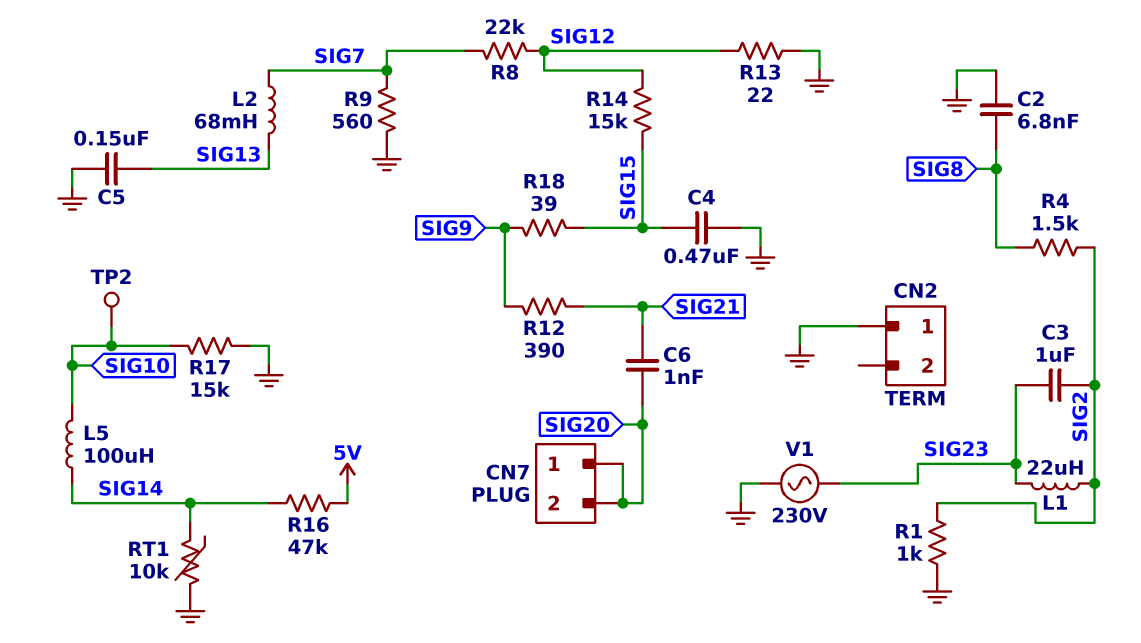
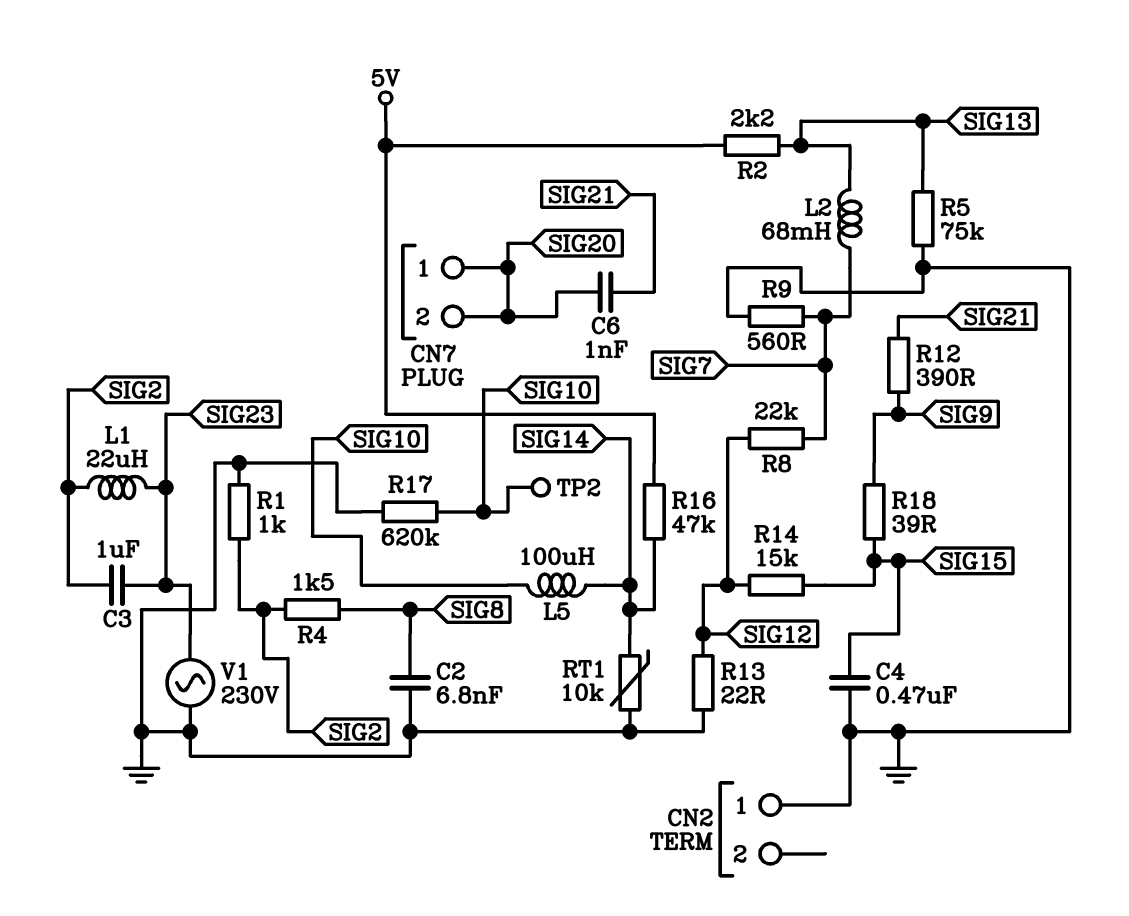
C5: 150nF (GND, SIG13) -> none
R2: none -> 2.2k (5V, SIG13)
R5: none -> 75k (GND, SIG13)
R17: 15k (GND, SIG10) -> 620k (GND, SIG10)

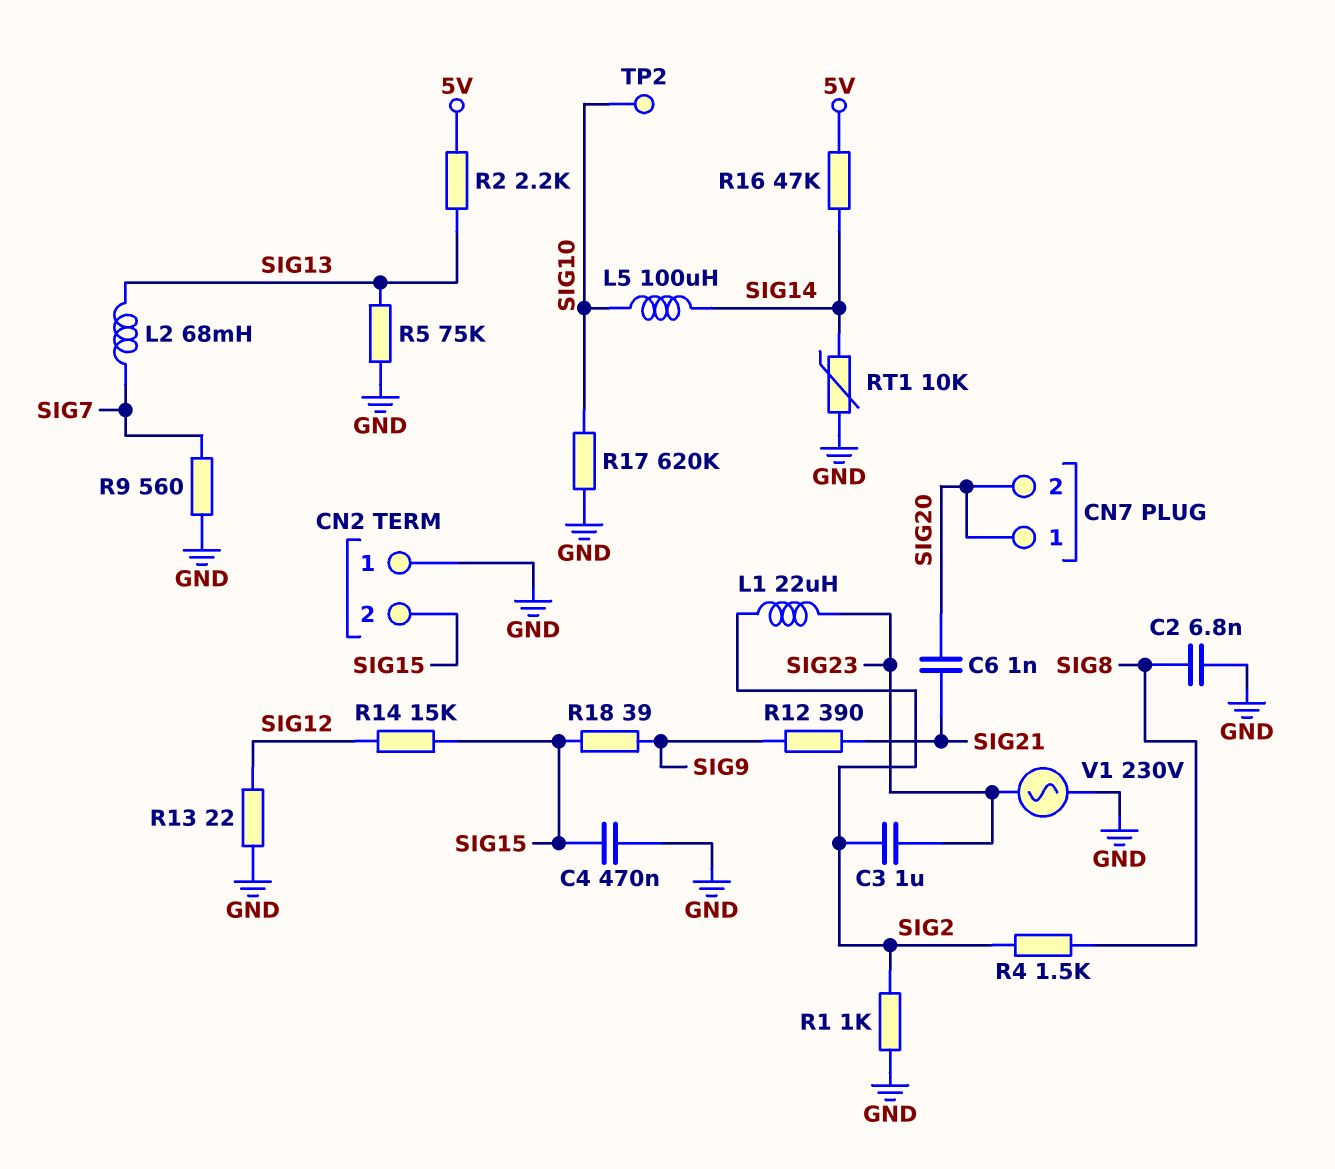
CN2 pin 2: none -> SIG15
R8: 22k (SIG7, SIG12) -> none

